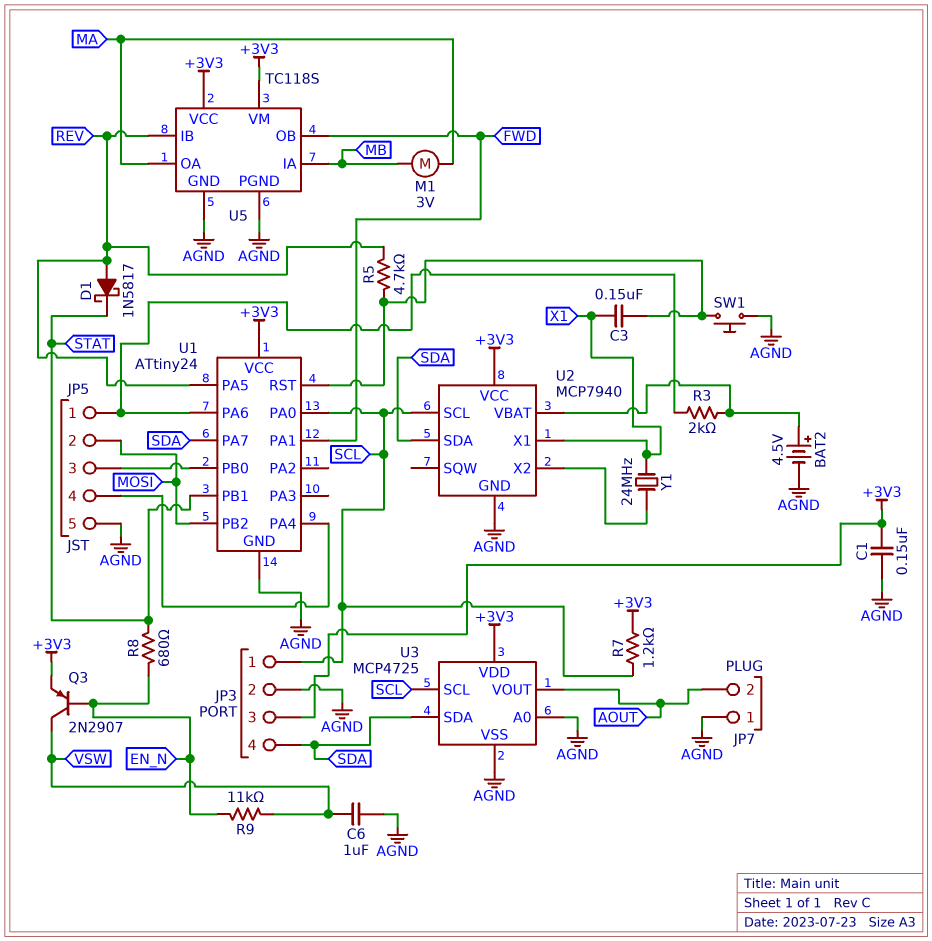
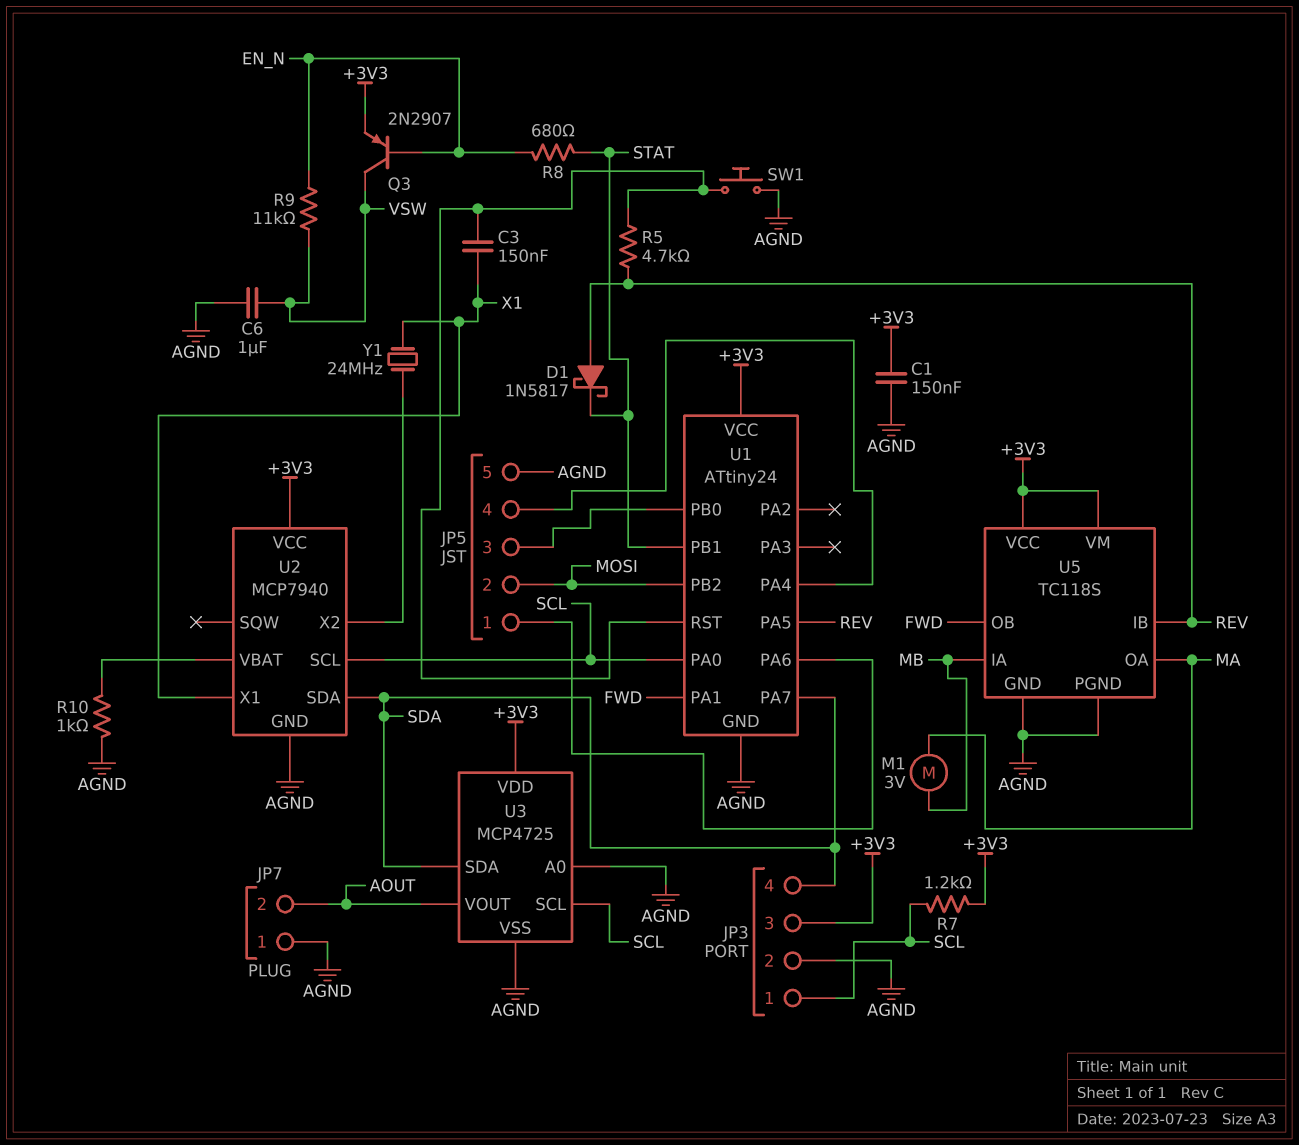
BAT2: 4.5V (plus U2/VBAT, minus AGND) -> none
R3: 2k (JP5/1, U2/VBAT) -> none
R10: none -> 1k (AGND, U2/VBAT)

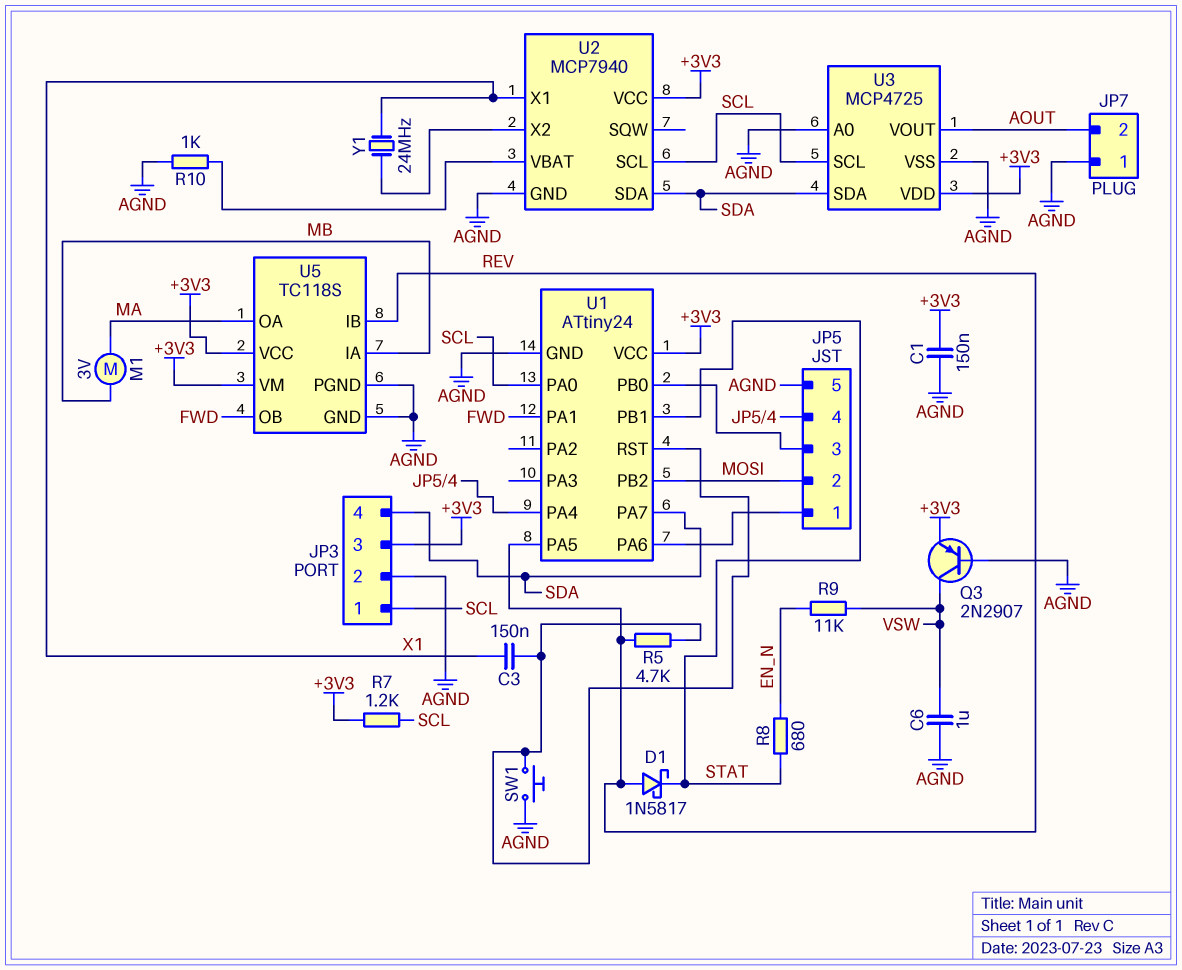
Q3: PNP 2N2907 (B EN_N, C VSW, E +3V3) -> PNP 2N2907 (B AGND, C VSW, E +3V3)

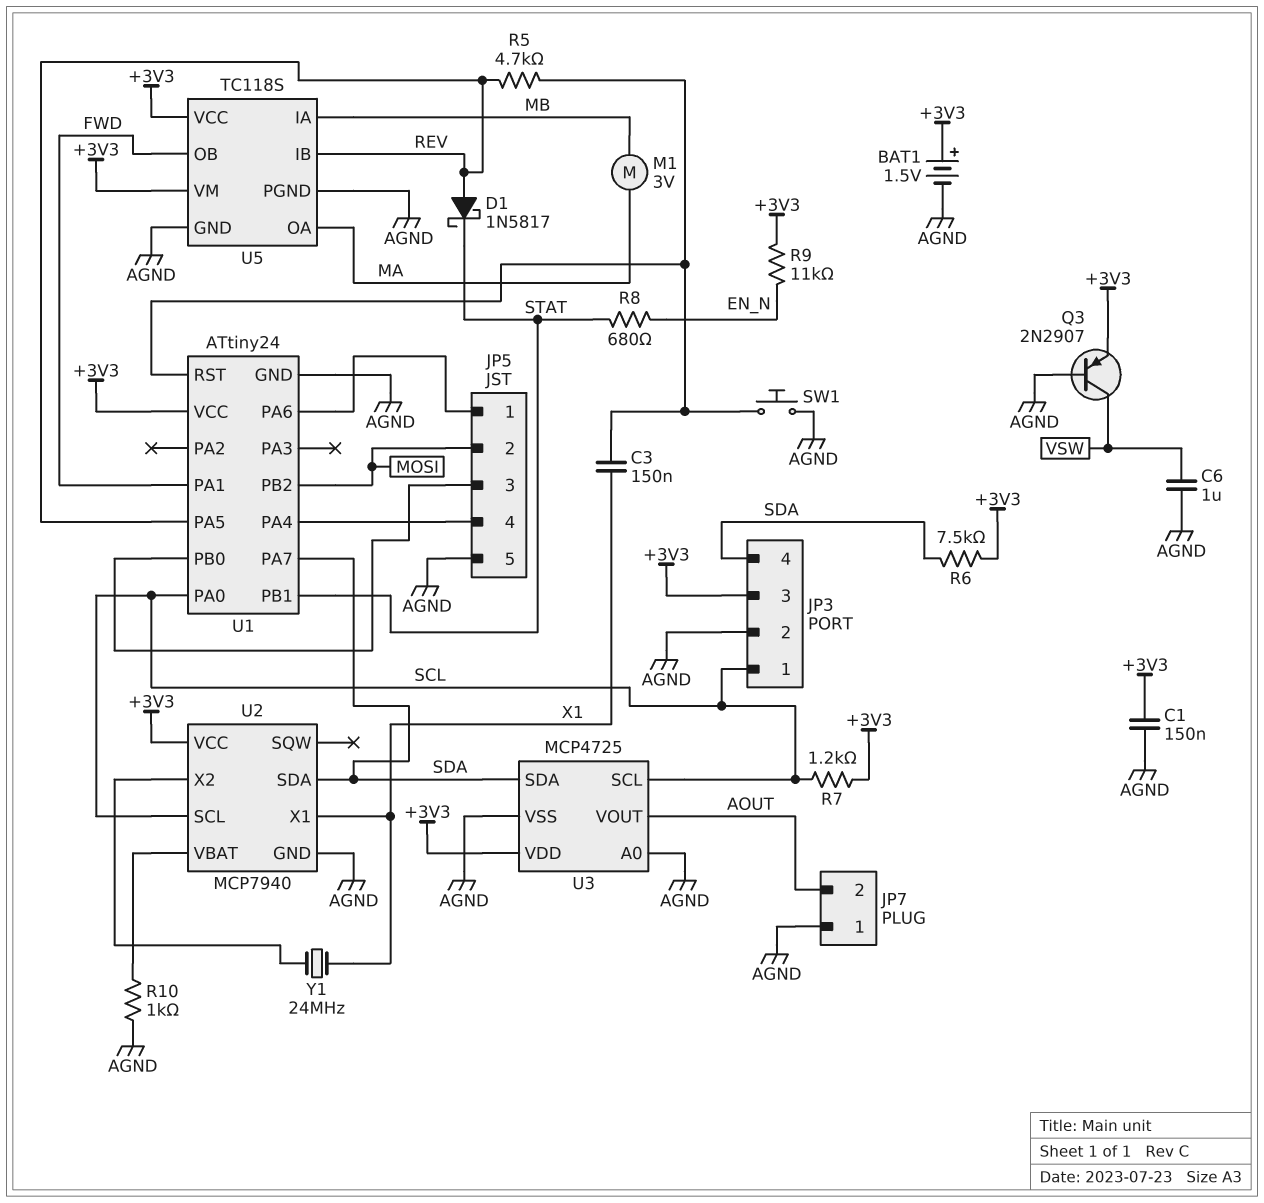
BAT1: none -> 1.5V (plus +3V3, minus AGND)
R6: none -> 7.5k (+3V3, SDA)
R9: 11k (EN_N, VSW) -> 11k (+3V3, EN_N)

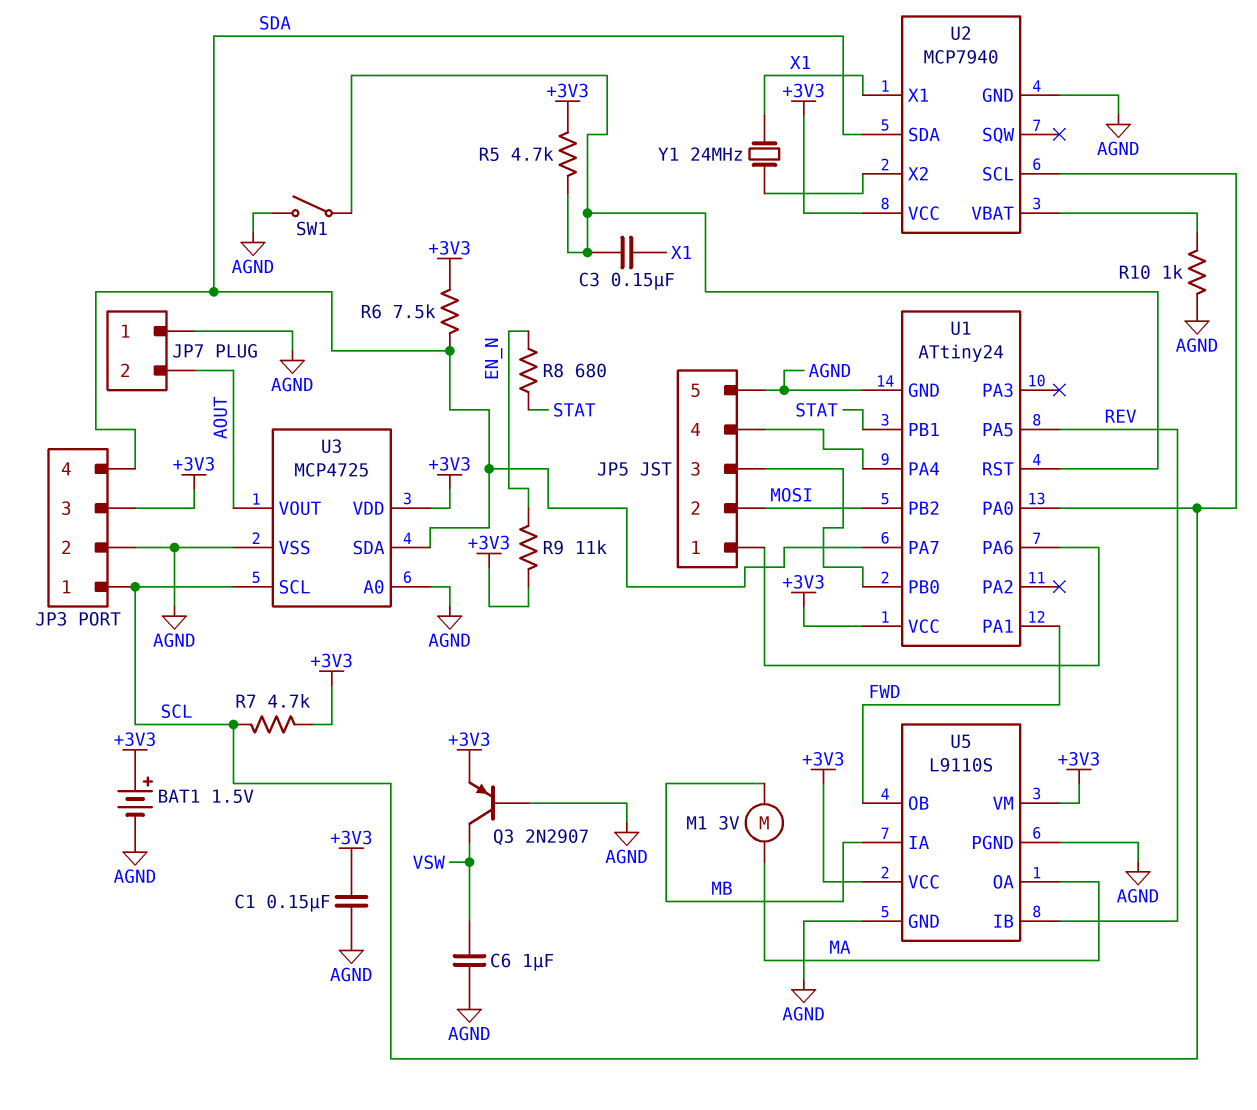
D1: schottky 1N5817 (A REV, K STAT) -> none
R5: 4.7k (REV, U1/RST) -> 4.7k (+3V3, U1/RST)
R7: 1.2k (+3V3, SCL) -> 4.7k (+3V3, SCL)
SW1: button (AGND, U1/RST) -> switch (AGND, U1/RST)
U5: TC118S -> L9110S

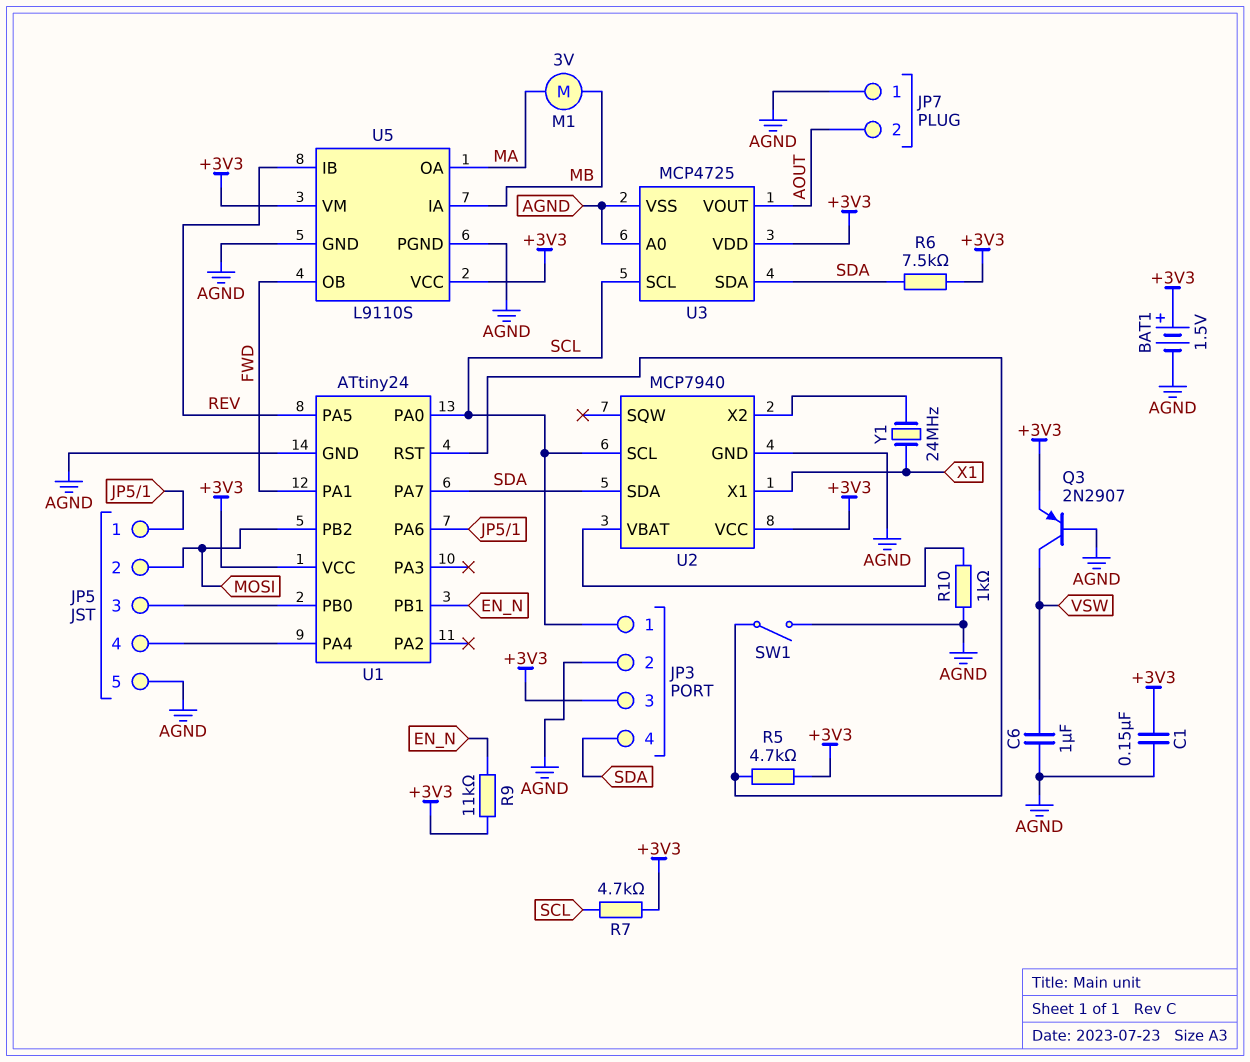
C3: 150nF (U1/RST, X1) -> none
R8: 680 (EN_N, STAT) -> none
U1 pin PB1: STAT -> EN_N

